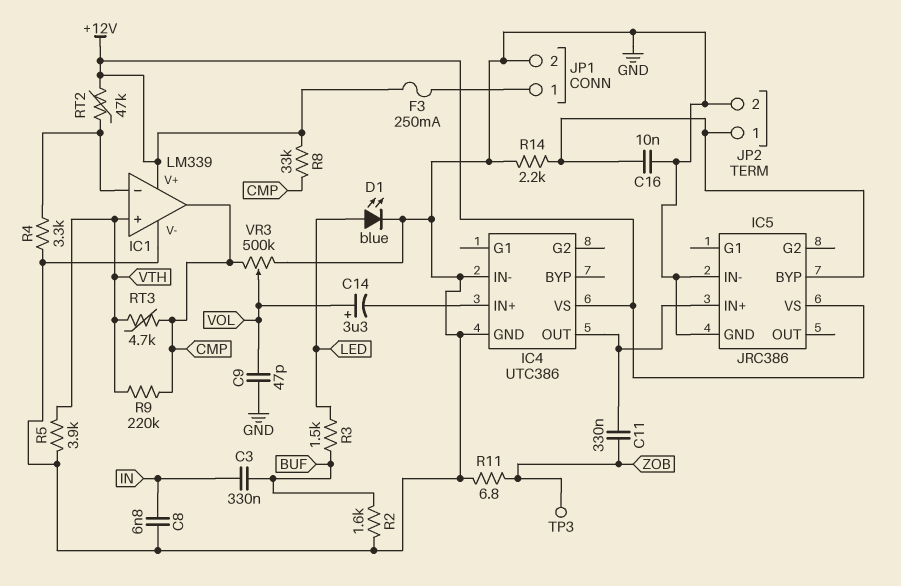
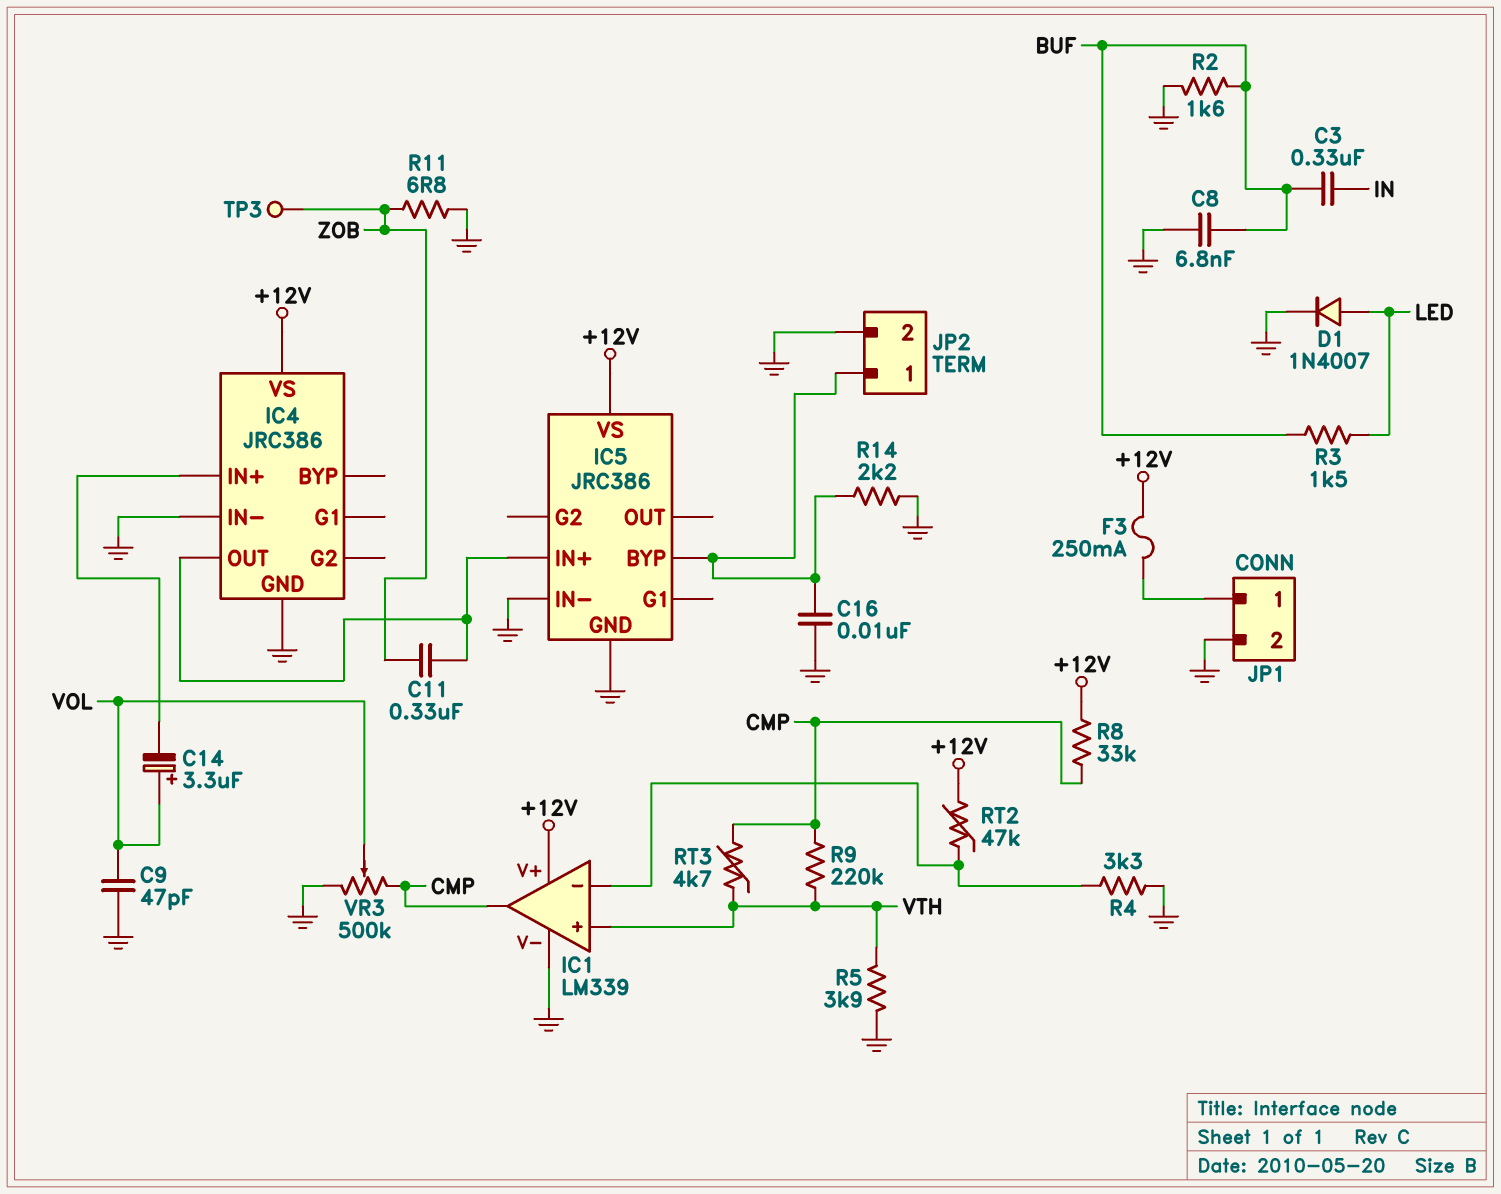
C8: 6.8nF (GND, IN) -> 6.8nF (BUF, GND)
D1: LED blue (A LED, K GND) -> diode 1N4007 (A LED, K GND)
IC4: UTC386 -> JRC386

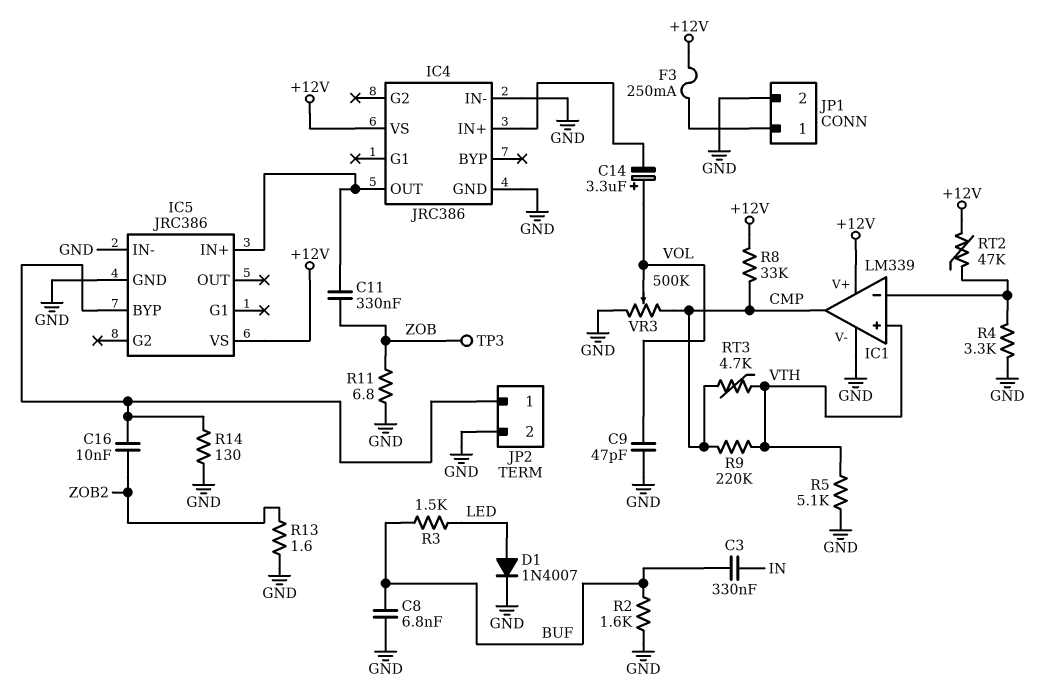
C16: 10nF (GND, IC5/BYP) -> 10nF (IC5/BYP, ZOB2)
R5: 3.9k (GND, VTH) -> 5.1k (GND, VTH)
R13: none -> 1.6 (GND, ZOB2)
R14: 2.2k (GND, IC5/BYP) -> 130 (GND, IC5/BYP)

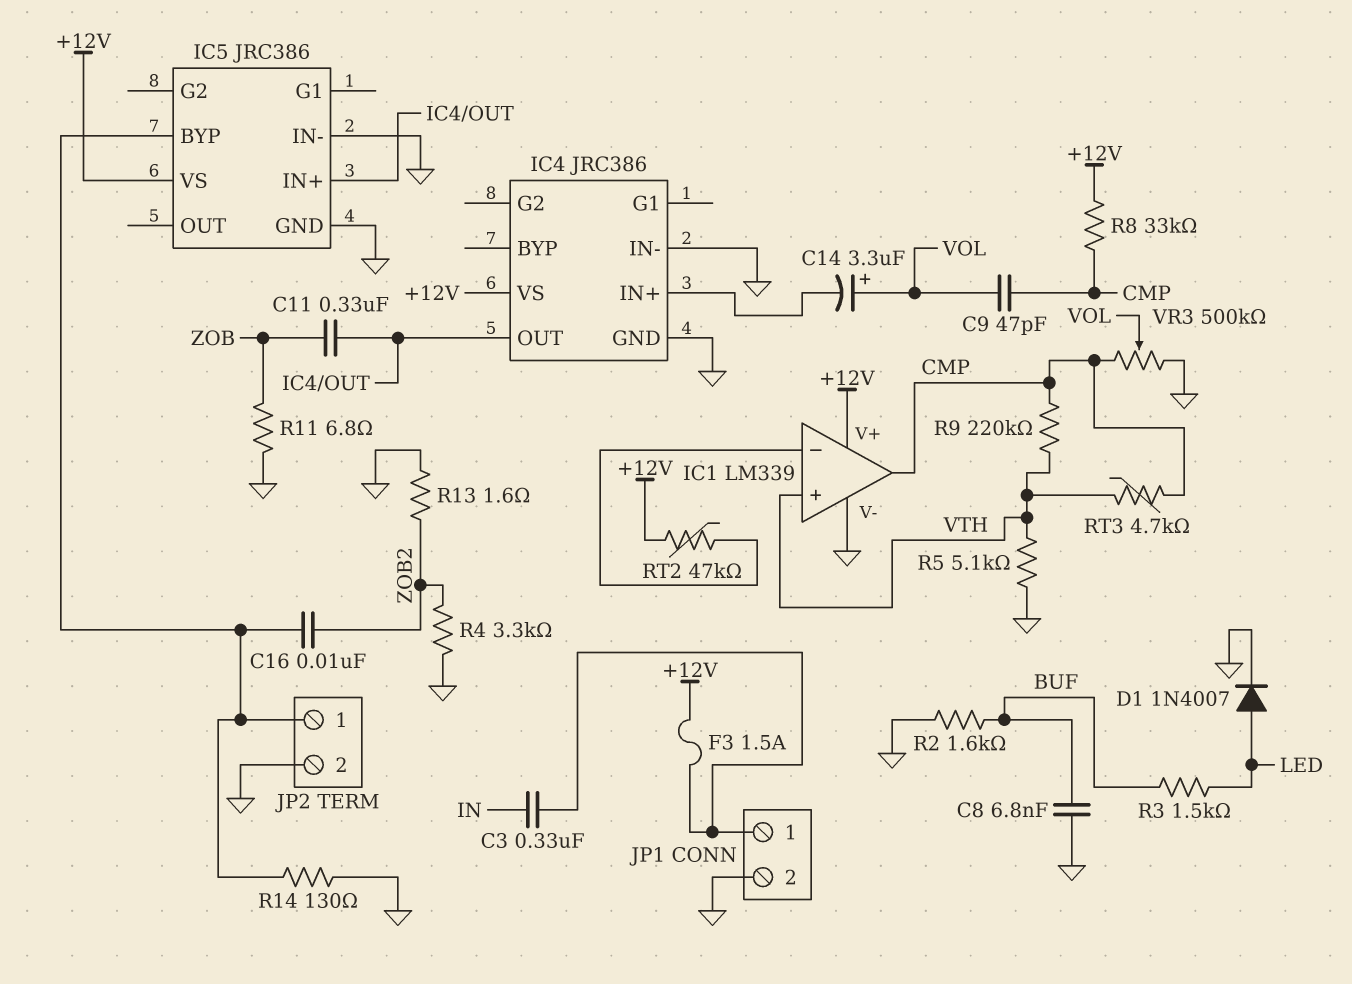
C3: 330nF (BUF, IN) -> 330nF (IN, JP1/1)
C9: 47pF (GND, VOL) -> 47pF (CMP, VOL)
F3: 250mA (+12V, JP1/1) -> 1.5A (+12V, JP1/1)
R4: 3.3k (GND, IC1/in-) -> 3.3k (GND, ZOB2)
TP3: test point (ZOB) -> none

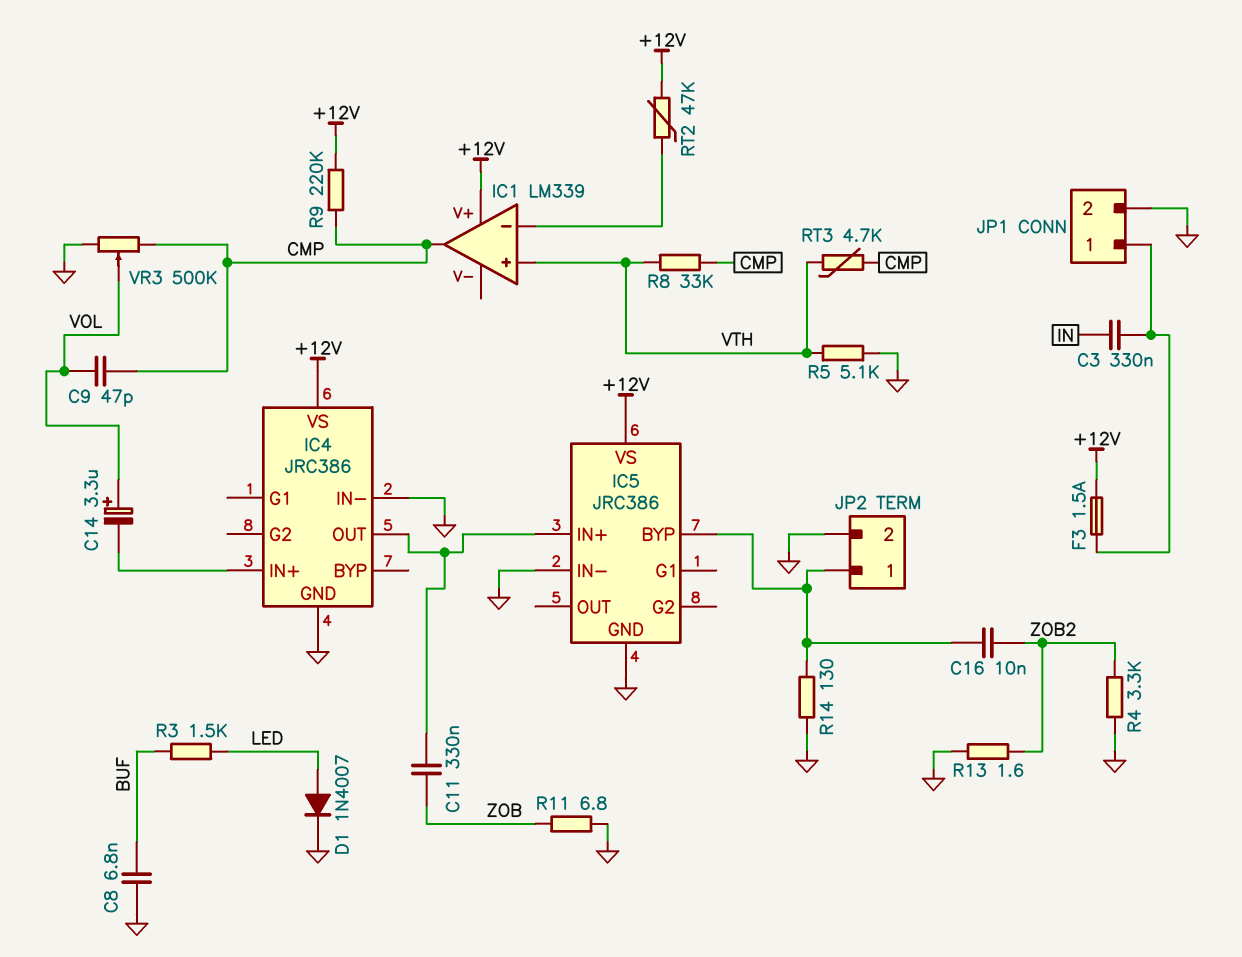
IC1 pin V-: GND -> none
R2: 1.6k (BUF, GND) -> none
R8: 33k (+12V, CMP) -> 33k (CMP, VTH)
R9: 220k (CMP, VTH) -> 220k (+12V, CMP)

